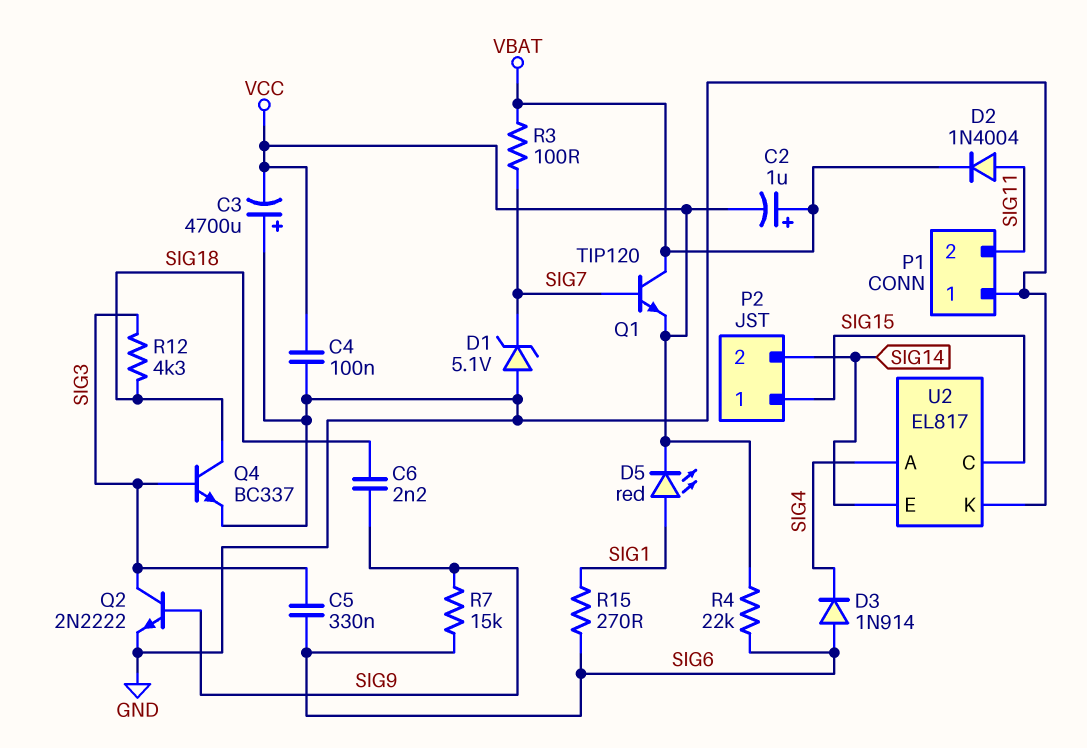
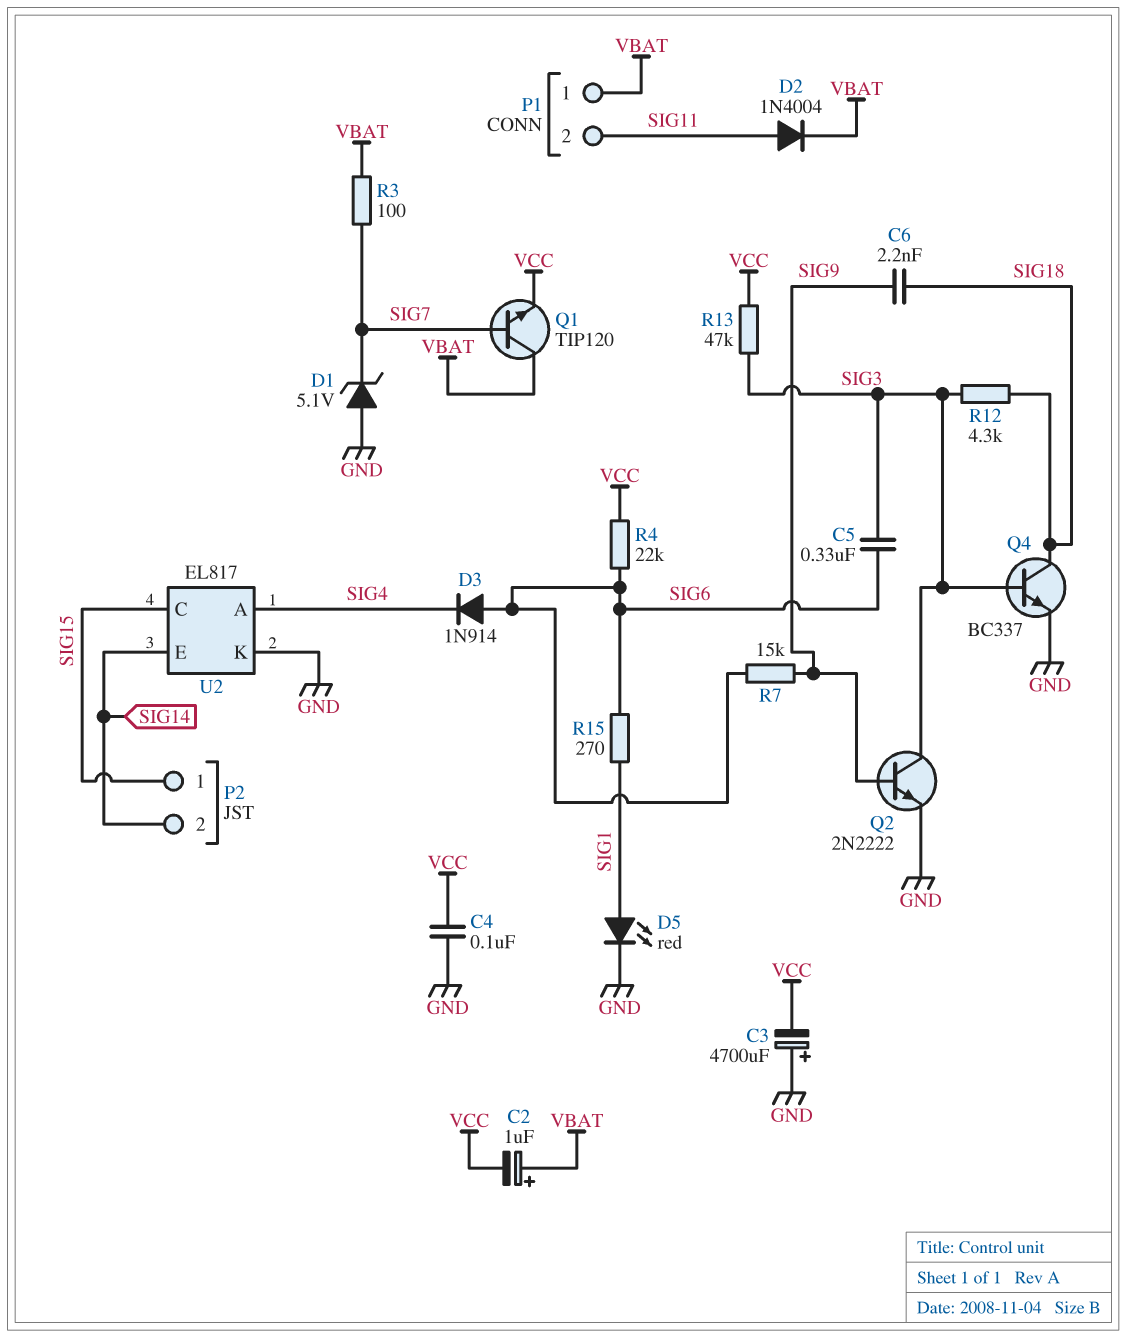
D5: LED red (A SIG1, K VCC) -> LED red (A SIG1, K GND)
P1 pin 1: GND -> VBAT
R13: none -> 47k (SIG3, VCC)

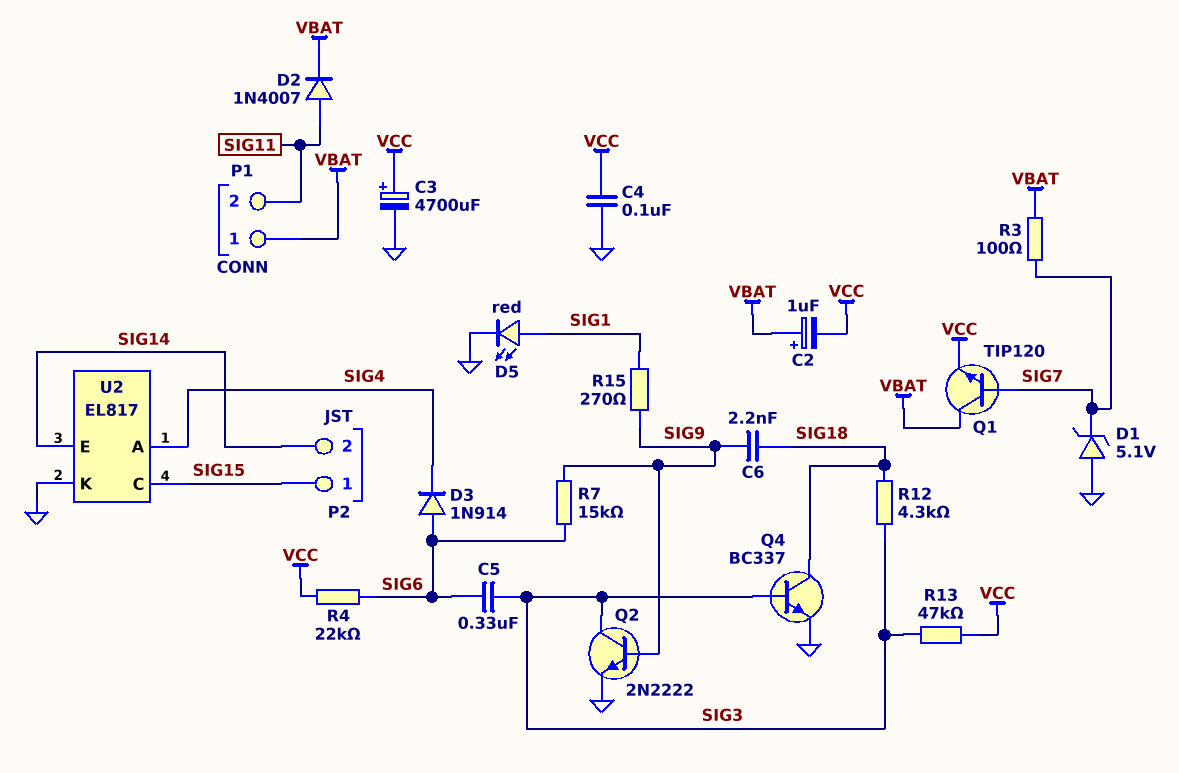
C3: 4700uF (plus GND, minus VCC) -> 4700uF (plus VCC, minus GND)
D2: diode 1N4004 (A SIG11, K VBAT) -> diode 1N4007 (A SIG11, K VBAT)
R15: 270 (SIG1, SIG6) -> 270 (SIG1, SIG9)

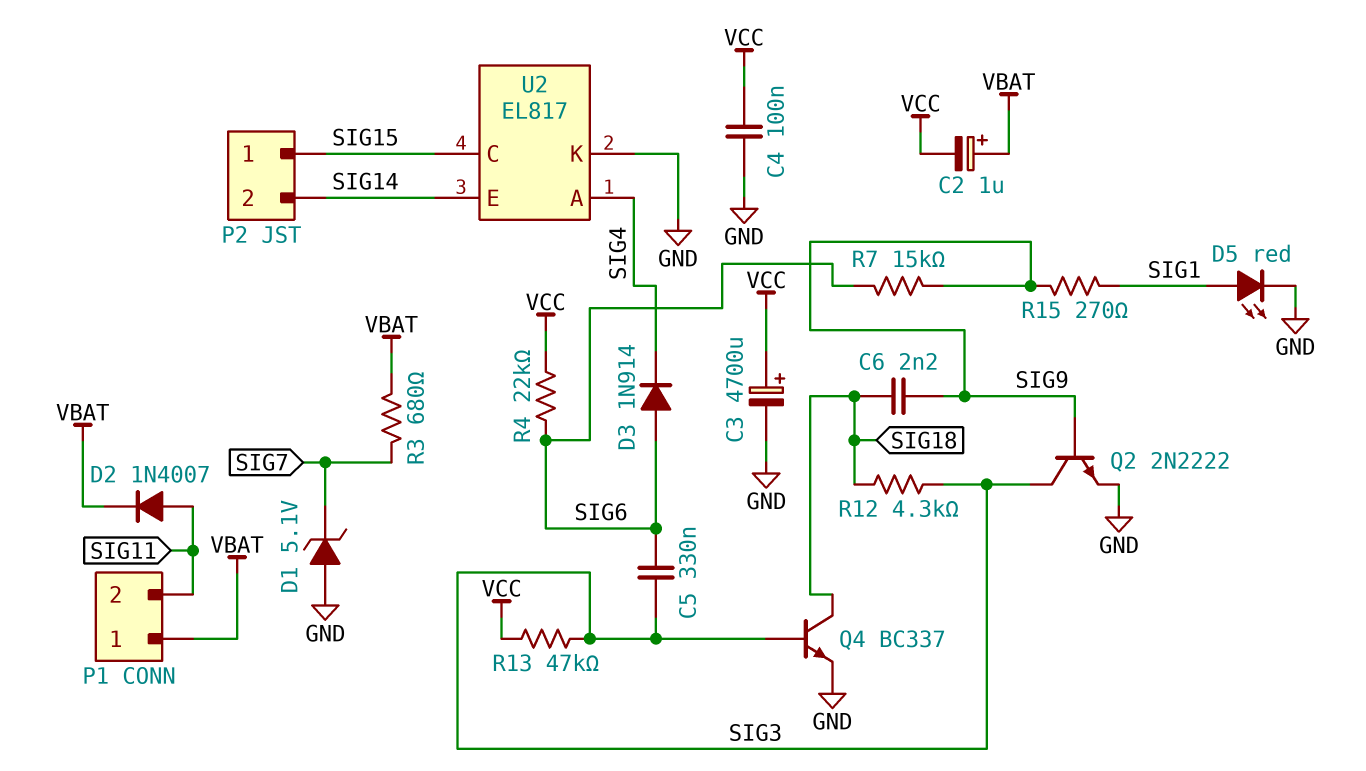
Q1: NPN TIP120 (B SIG7, C VBAT, E VCC) -> none
R3: 100 (SIG7, VBAT) -> 680 (SIG7, VBAT)

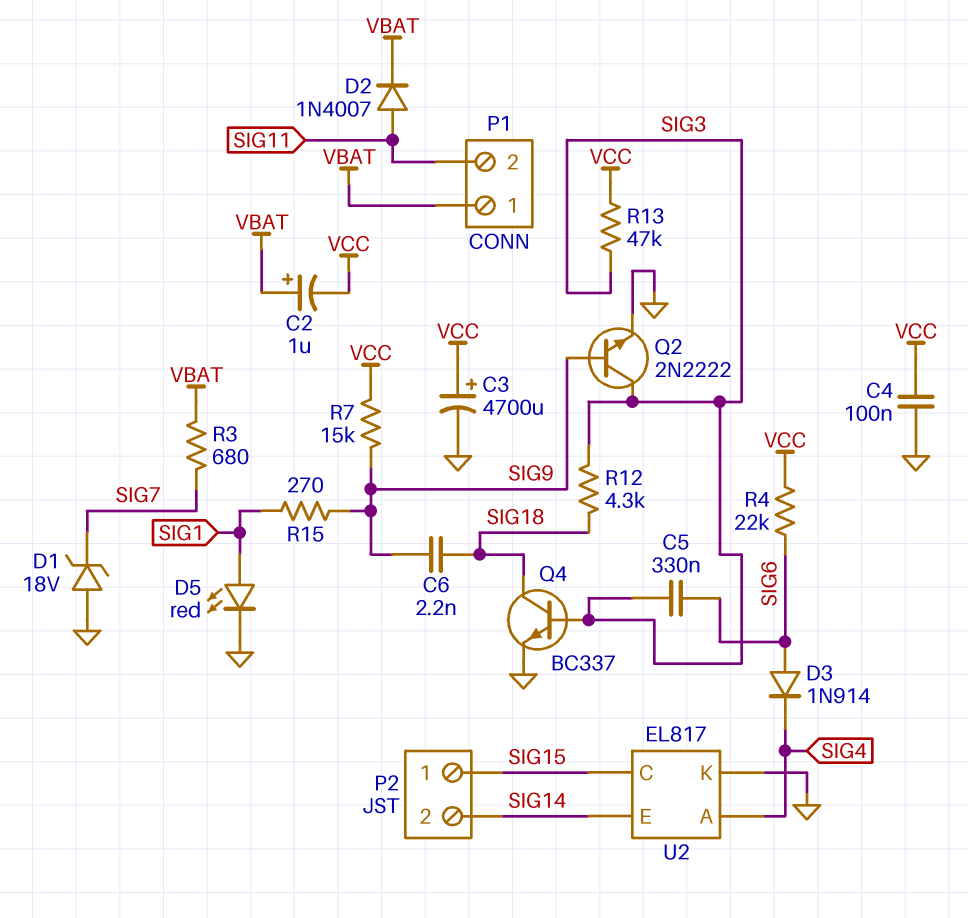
D1: zener 5.1V (A GND, K SIG7) -> zener 18V (A GND, K SIG7)
R7: 15k (SIG6, SIG9) -> 15k (SIG9, VCC)

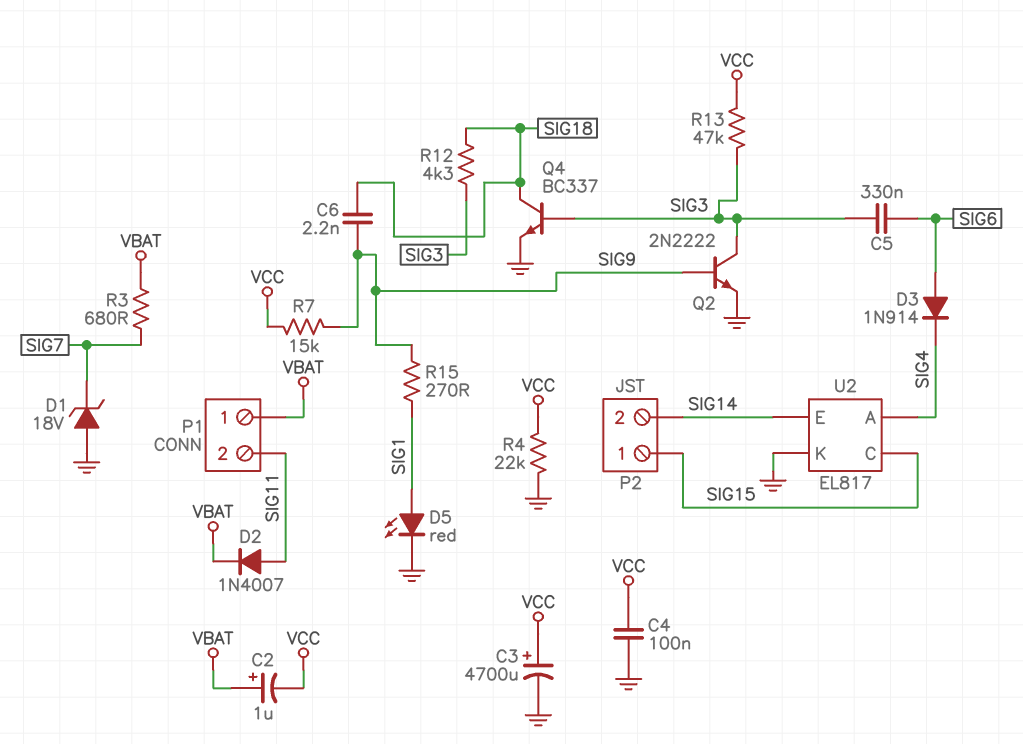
R4: 22k (SIG6, VCC) -> 22k (GND, VCC)

